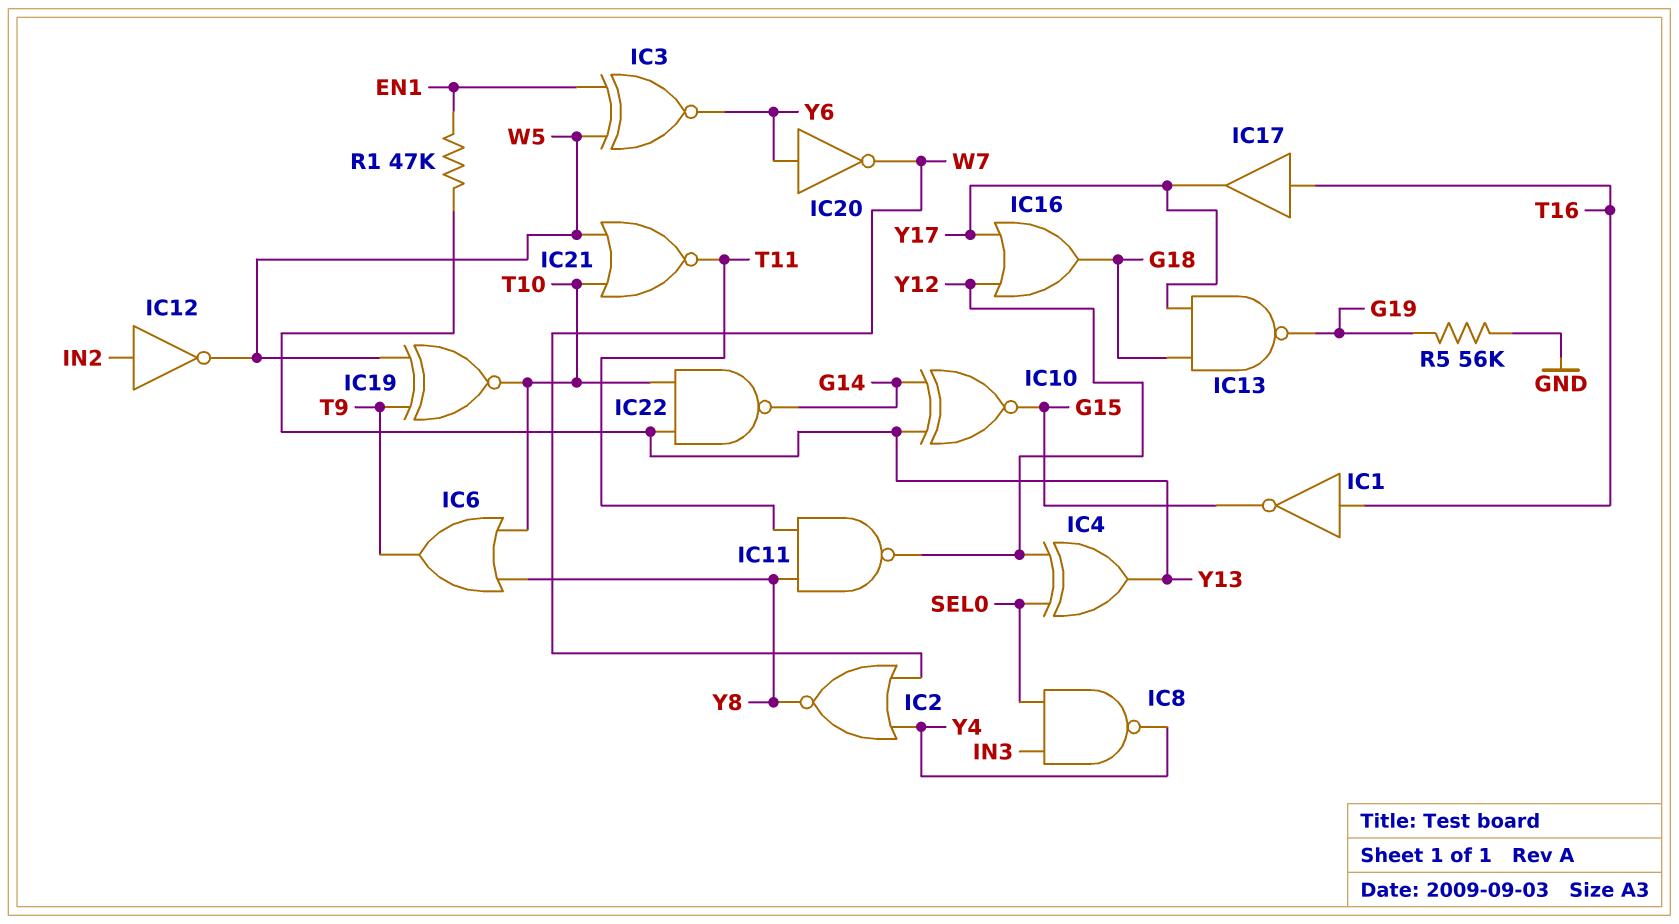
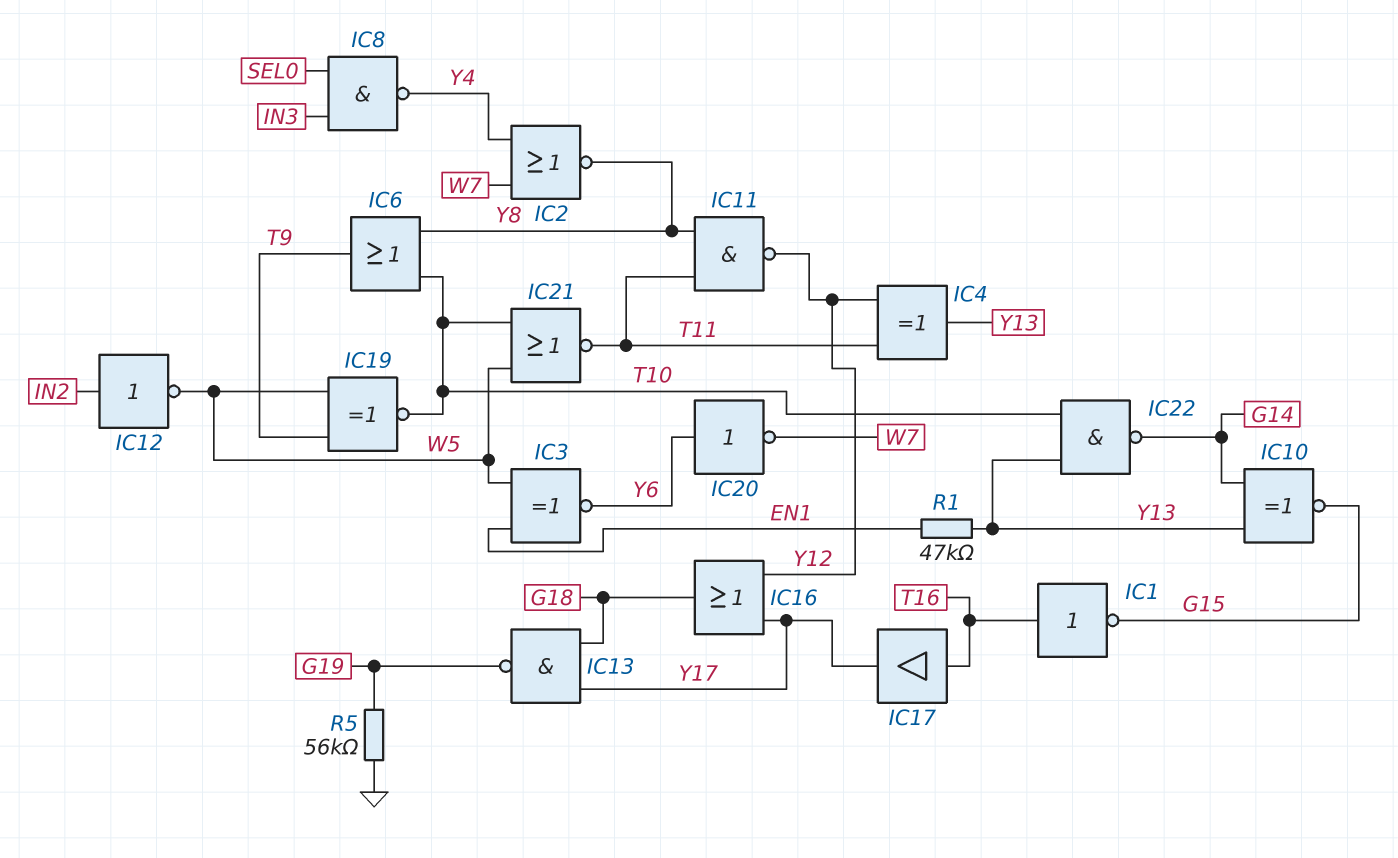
IC4: XOR (in SEL0, in Y12, out Y13) -> XOR (in T11, in Y12, out Y13)

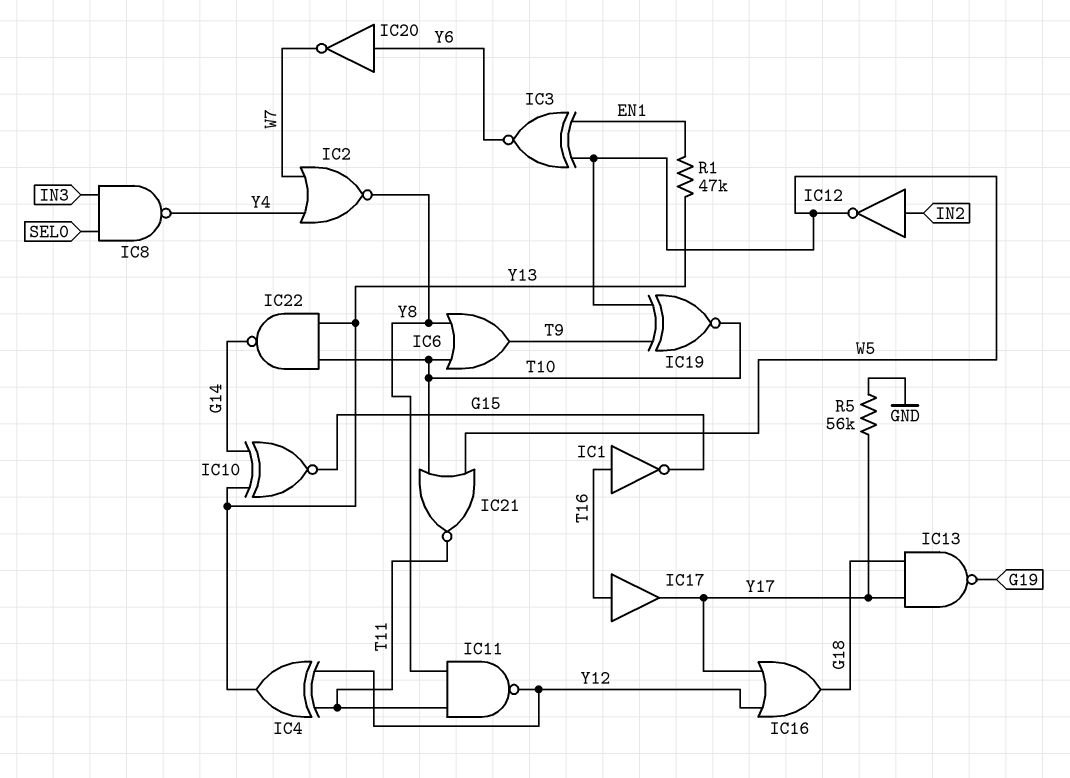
R5: 56k (G19, GND) -> 56k (GND, Y17)

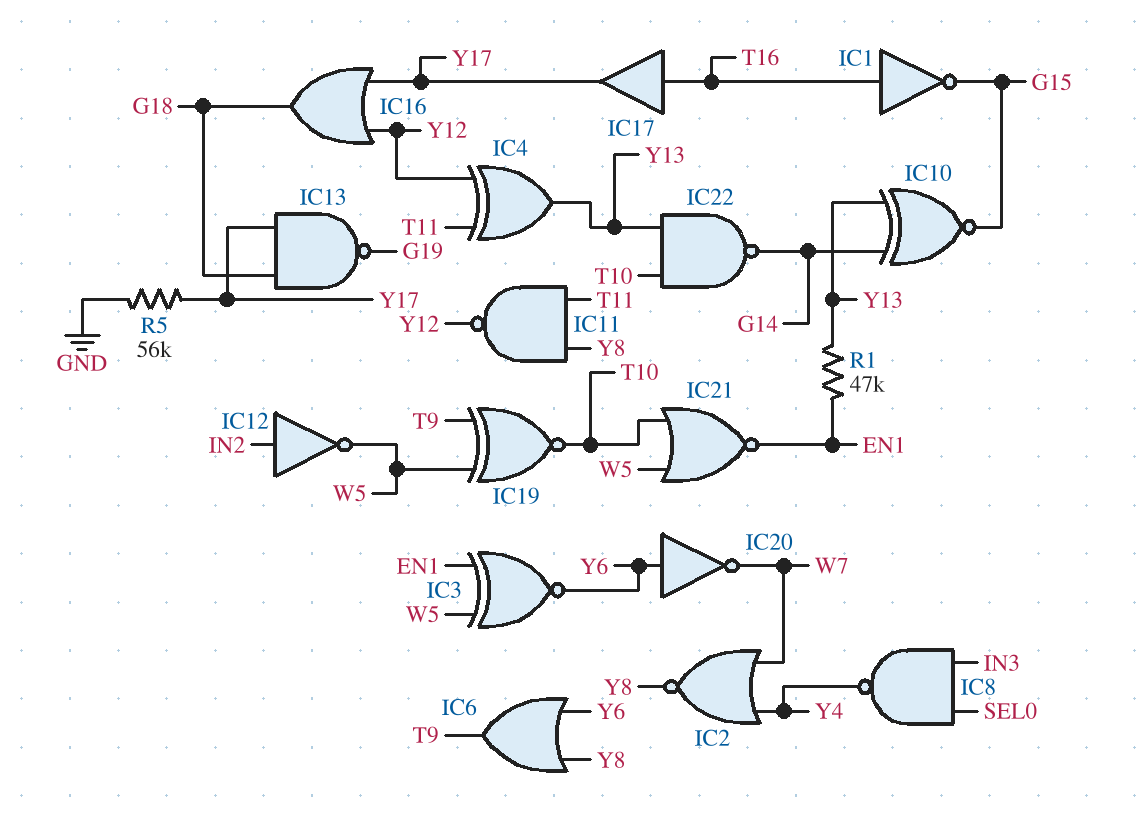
IC6: OR (in T10, in Y8, out T9) -> OR (in Y6, in Y8, out T9)
IC21: NOR (in T10, in W5, out T11) -> NOR (in T10, in W5, out EN1)

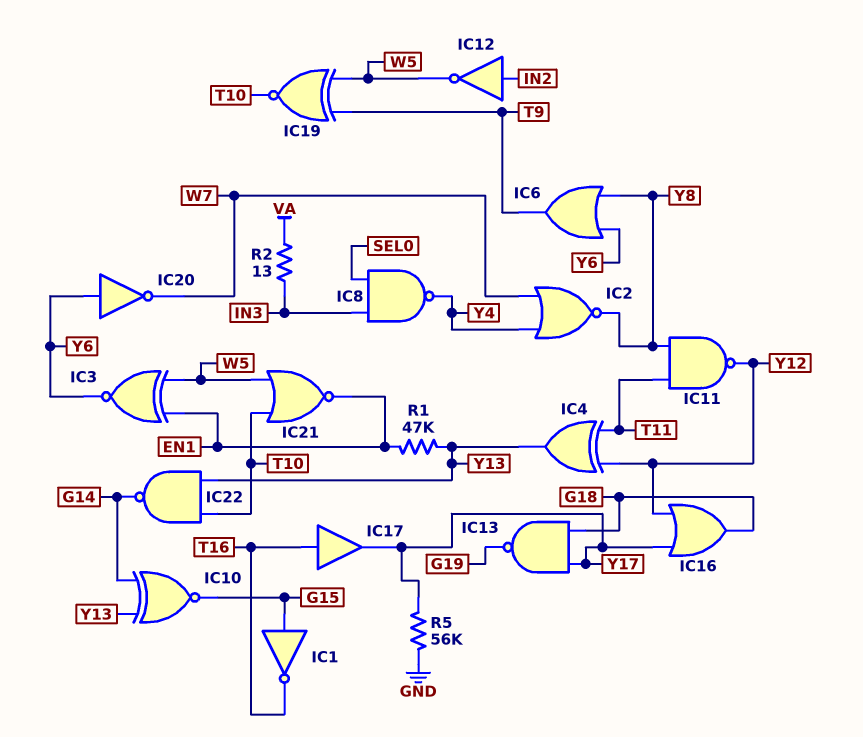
IC1: NOT (in T16, out G15) -> NOT (in G15, out T16)
R2: none -> 13 (IN3, VA)

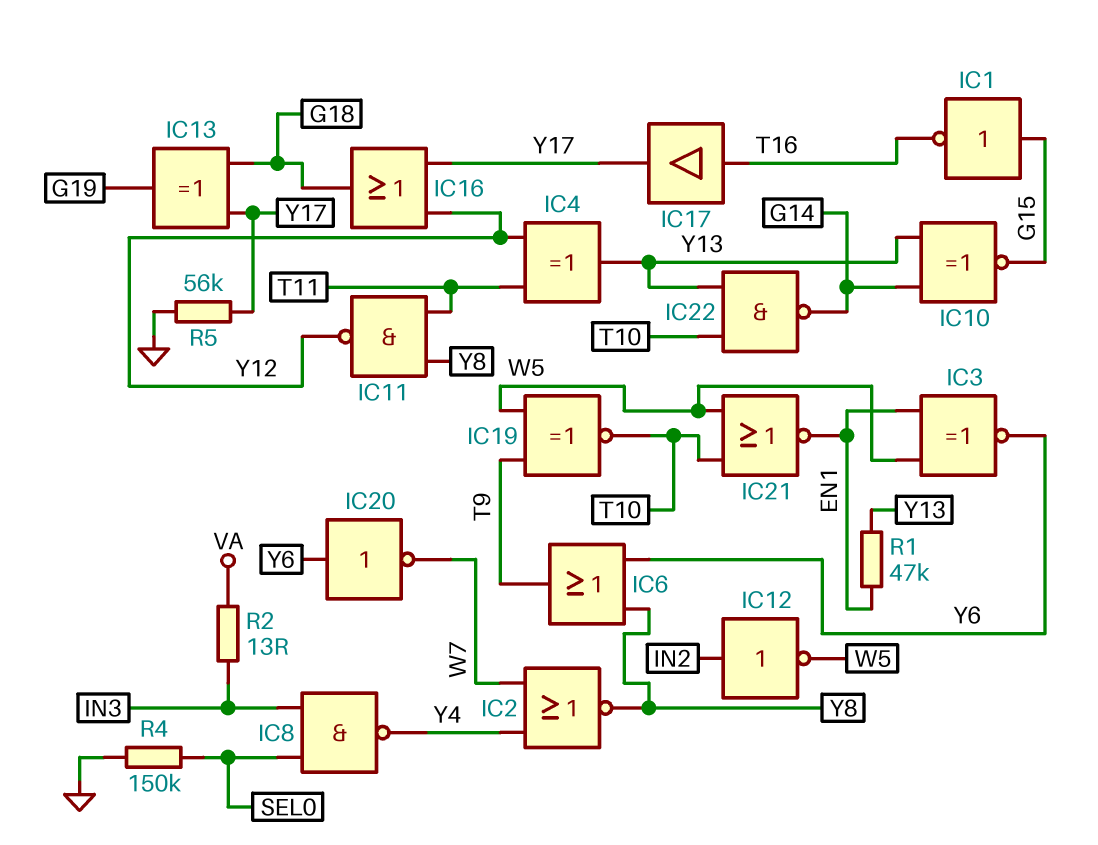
IC13: NAND (in G18, in Y17, out G19) -> XOR (in G18, in Y17, out G19)
R4: none -> 150k (GND, SEL0)

